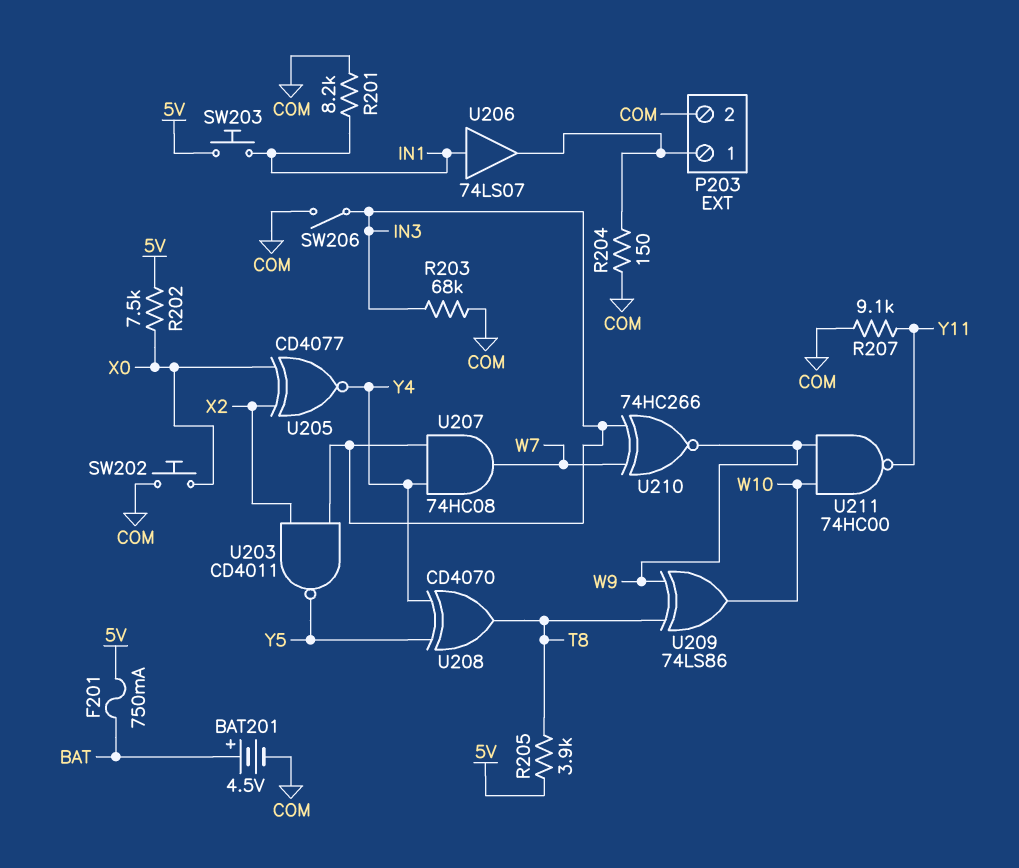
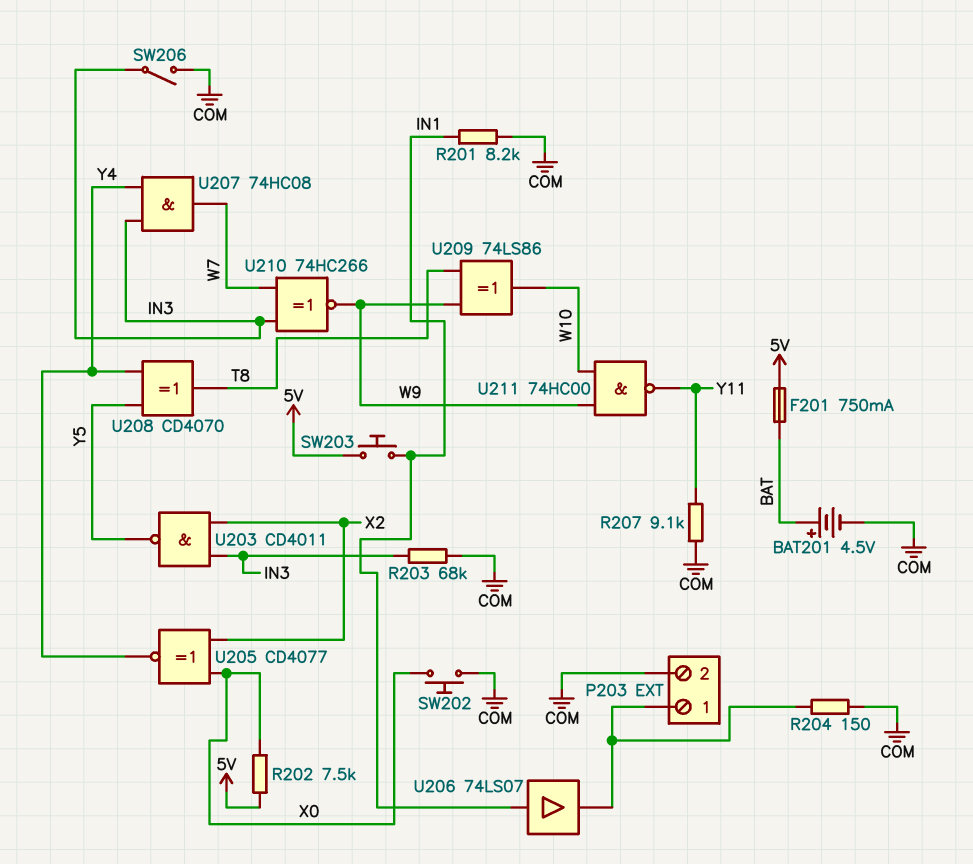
R205: 3.9k (5V, T8) -> none

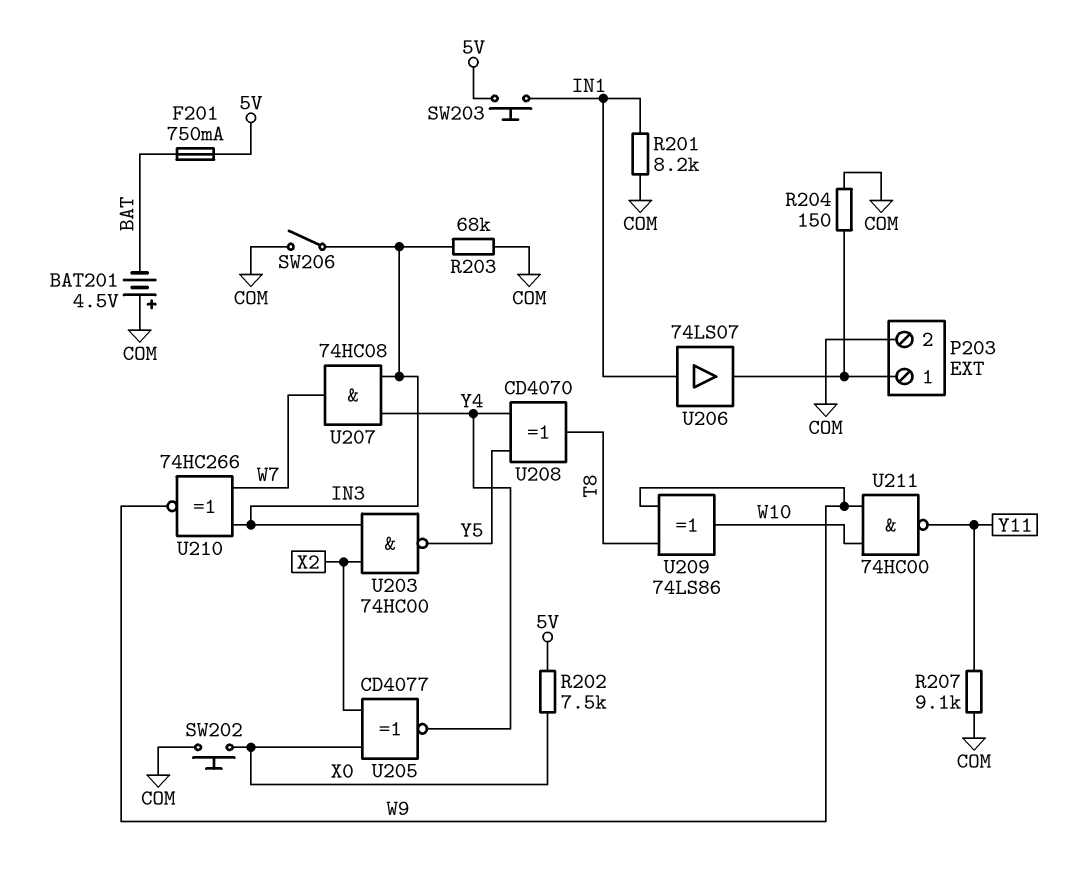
BAT201: 4.5V (plus BAT, minus COM) -> 4.5V (plus COM, minus BAT)
U203: NAND CD4011 (in IN3, in X2, out Y5) -> NAND 74HC00 (in IN3, in X2, out Y5)

